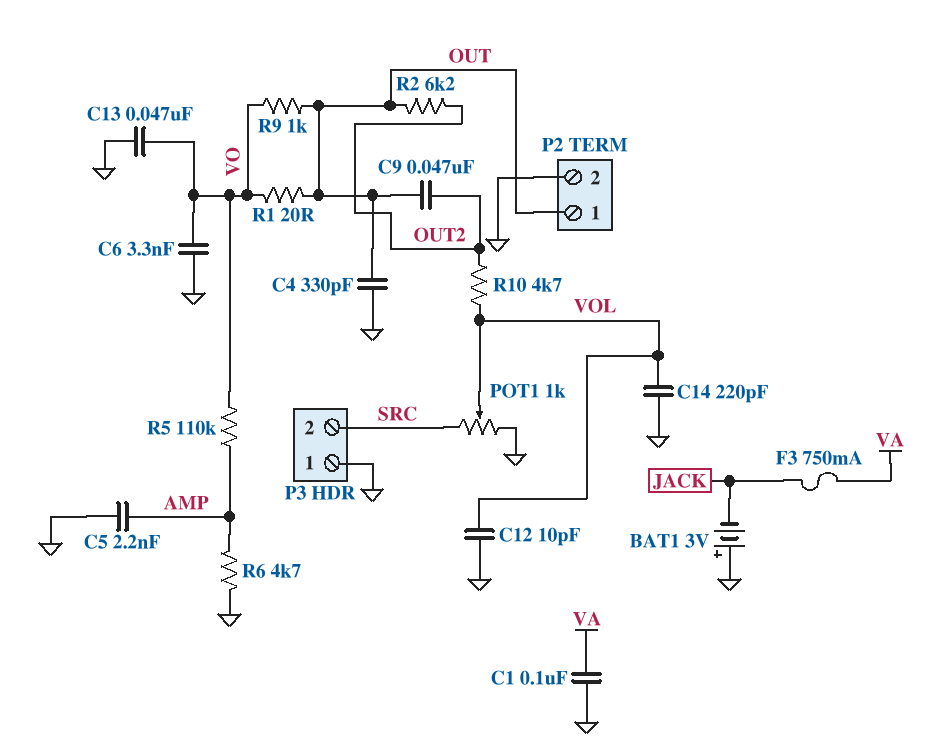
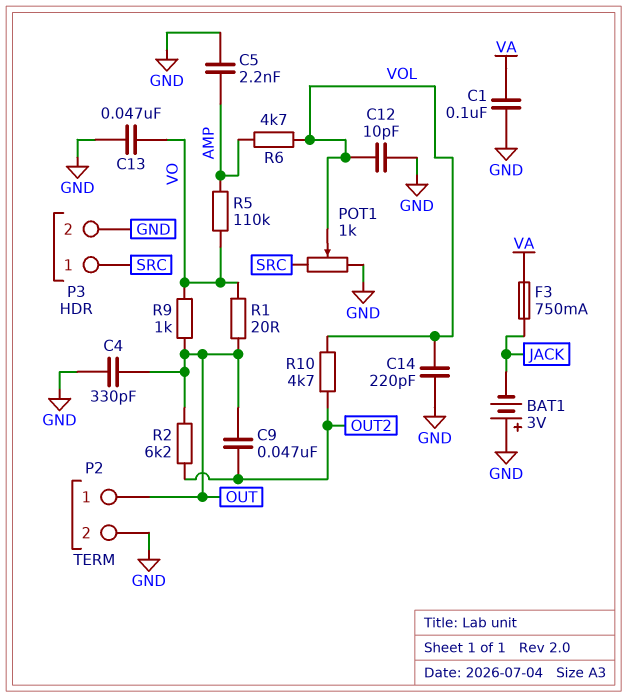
C6: 3.3nF (GND, VO) -> none
P3 pin 1: GND -> SRC
P3 pin 2: SRC -> GND
R6: 4.7k (AMP, GND) -> 4.7k (AMP, VOL)

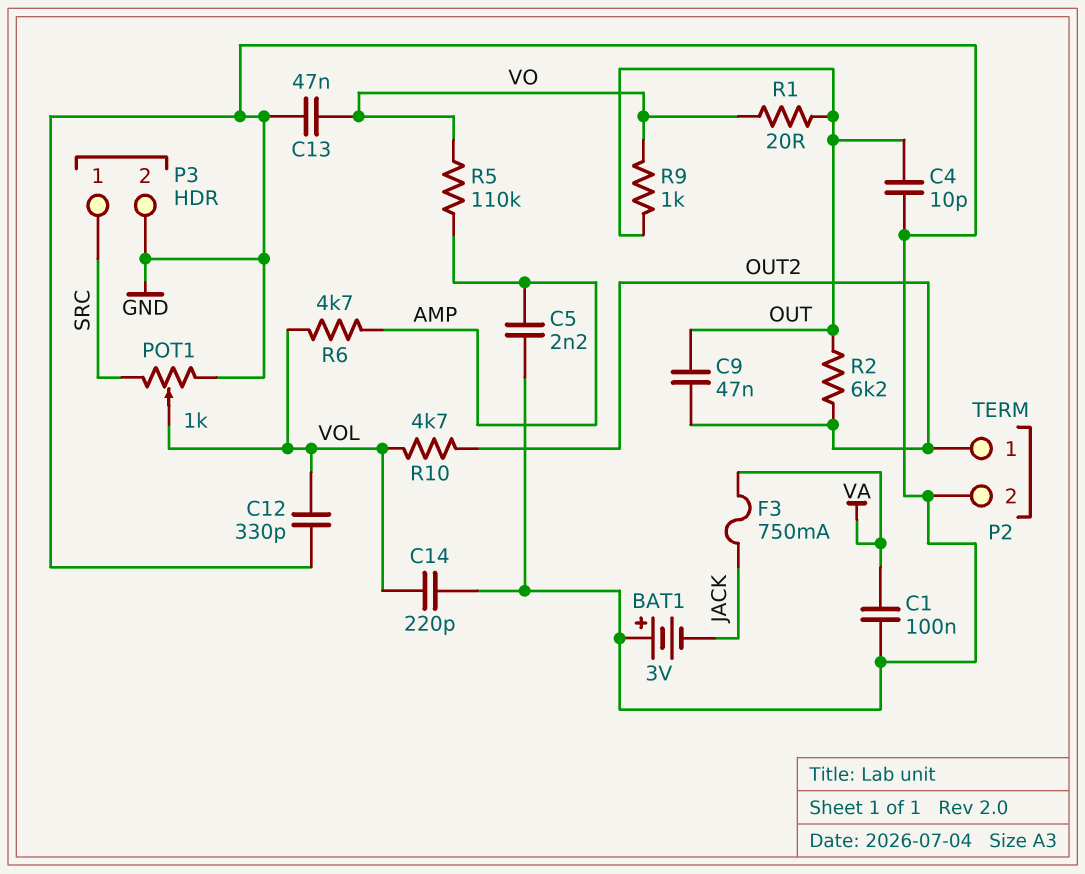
C4: 330pF (GND, OUT) -> 10pF (GND, OUT)
C12: 10pF (GND, VOL) -> 330pF (GND, VOL)
P2 pin 1: OUT -> OUT2

